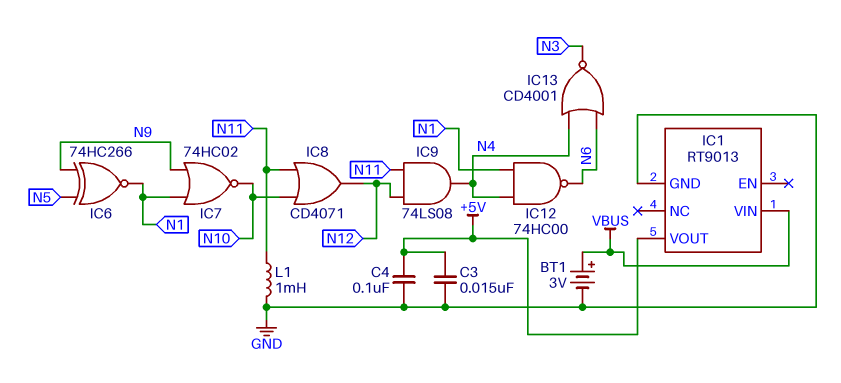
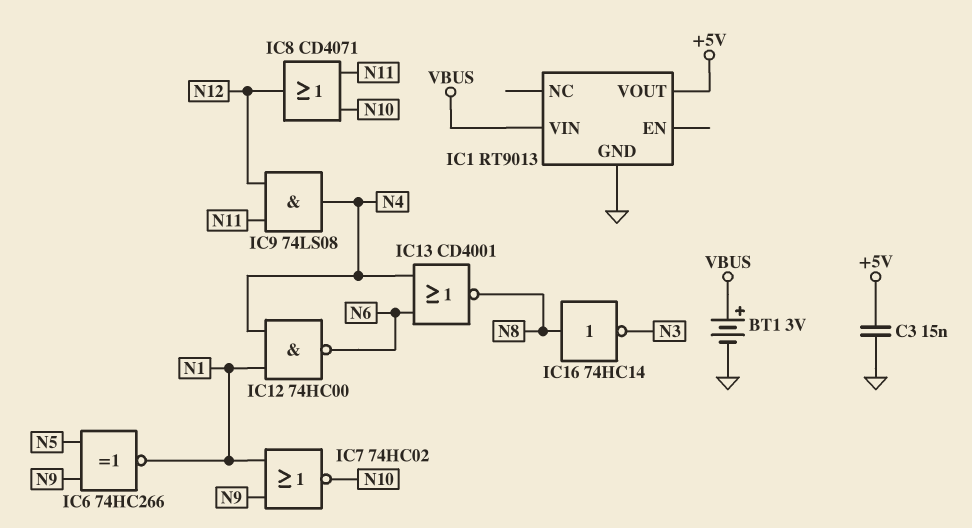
C4: 100nF (+5V, GND) -> none
IC13: NOR CD4001 (in N4, in N6, out N3) -> NOR CD4001 (in N4, in N6, out N8)
IC16: none -> NOT 74HC14 (in N8, out N3)
L1: 1mH (GND, N11) -> none

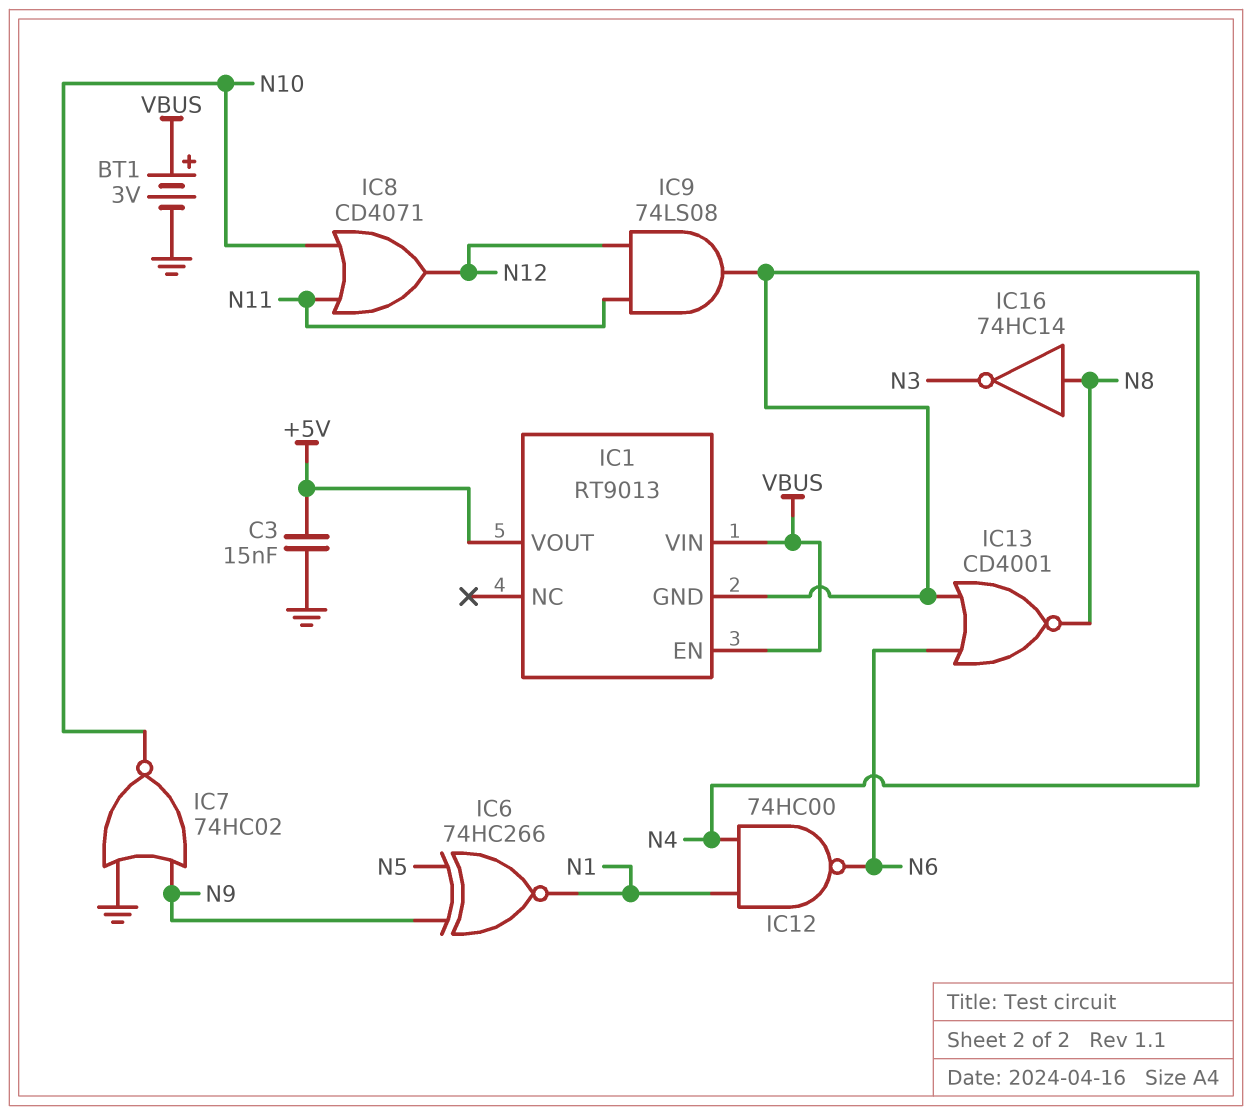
IC1 pin EN: none -> VBUS
IC1 pin GND: GND -> N4
IC7: NOR 74HC02 (in N1, in N9, out N10) -> NOR 74HC02 (in GND, in N9, out N10)

